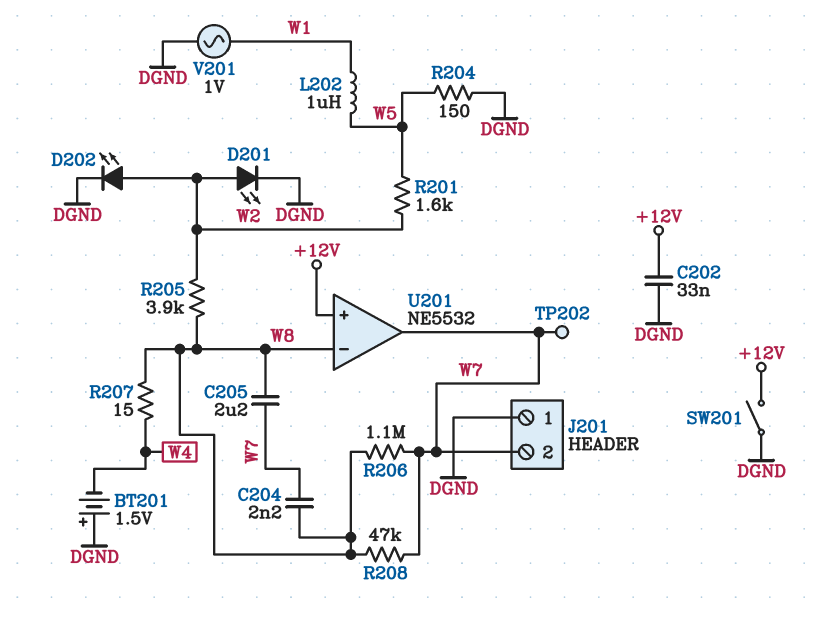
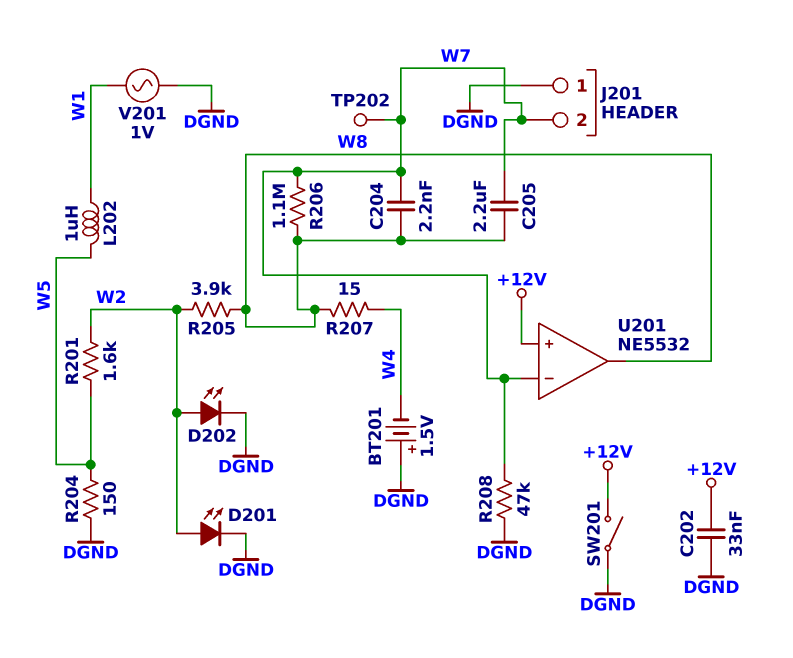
R208: 47k (W7, W8) -> 47k (DGND, W7)
U201 pin in-: W8 -> W7
U201 pin out: W7 -> W8

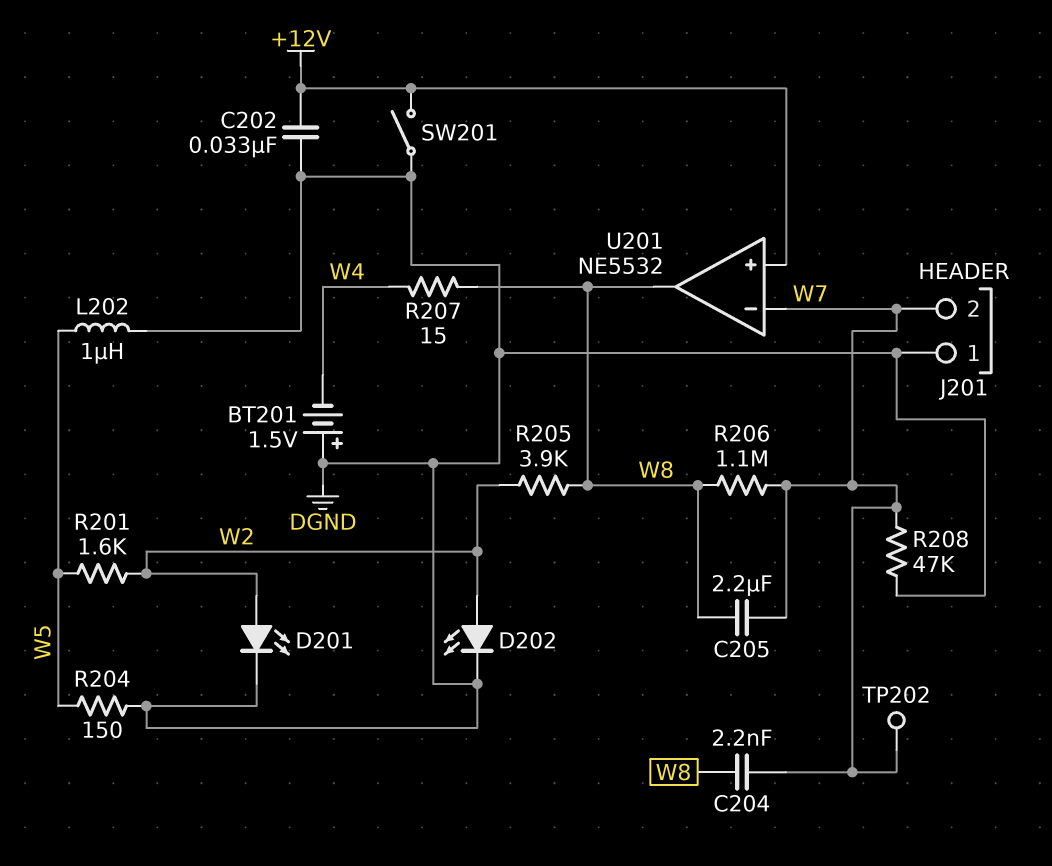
L202: 1uH (W1, W5) -> 1uH (DGND, W5)
V201: AC 1V (DGND, W1) -> none

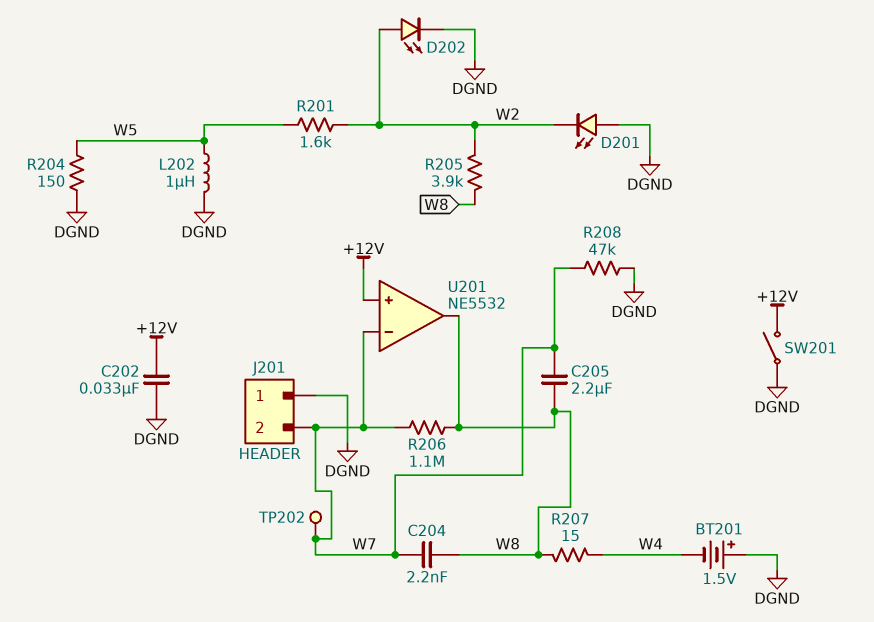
D201: LED (A W2, K DGND) -> LED (A DGND, K W2)

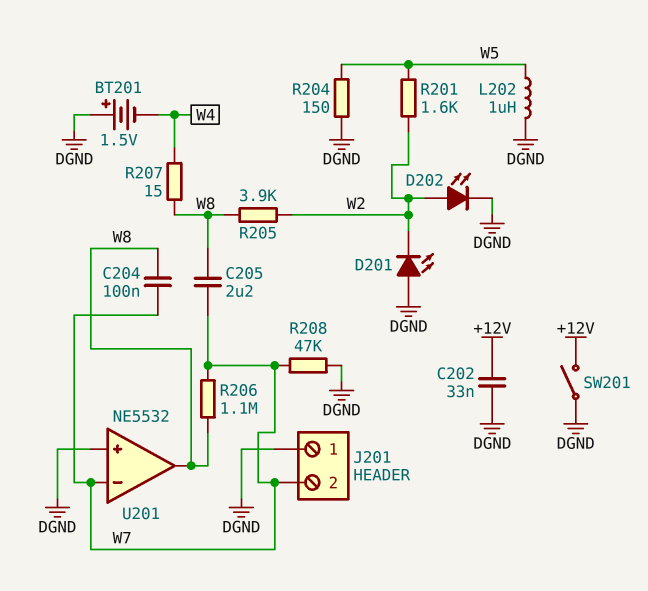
C204: 2.2nF (W7, W8) -> 100nF (W7, W8)
TP202: test point (W7) -> none
U201 pin in+: +12V -> DGND

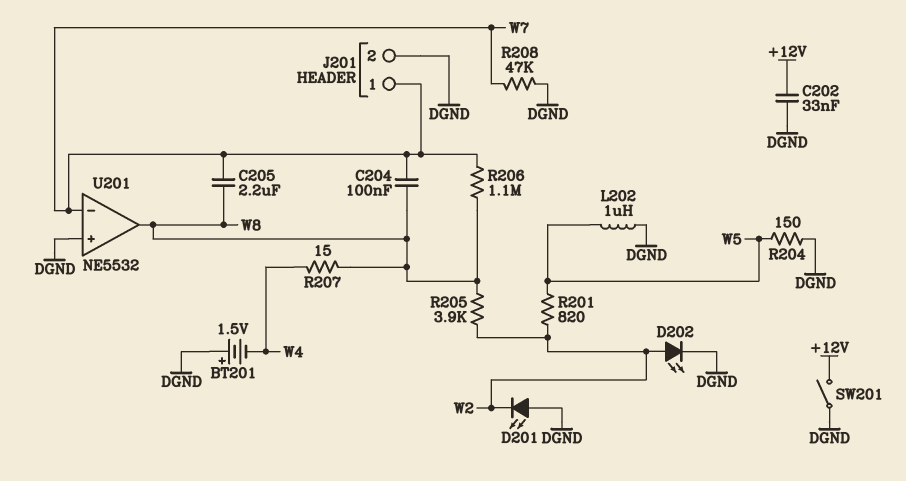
J201 pin 1: DGND -> W7
J201 pin 2: W7 -> DGND
R201: 1.6k (W2, W5) -> 820 (W2, W5)

